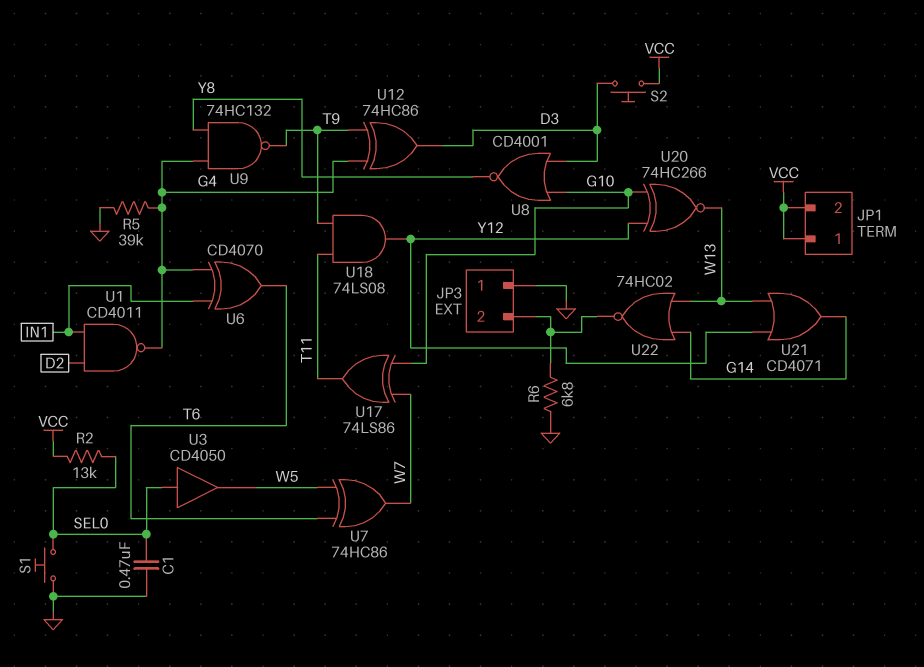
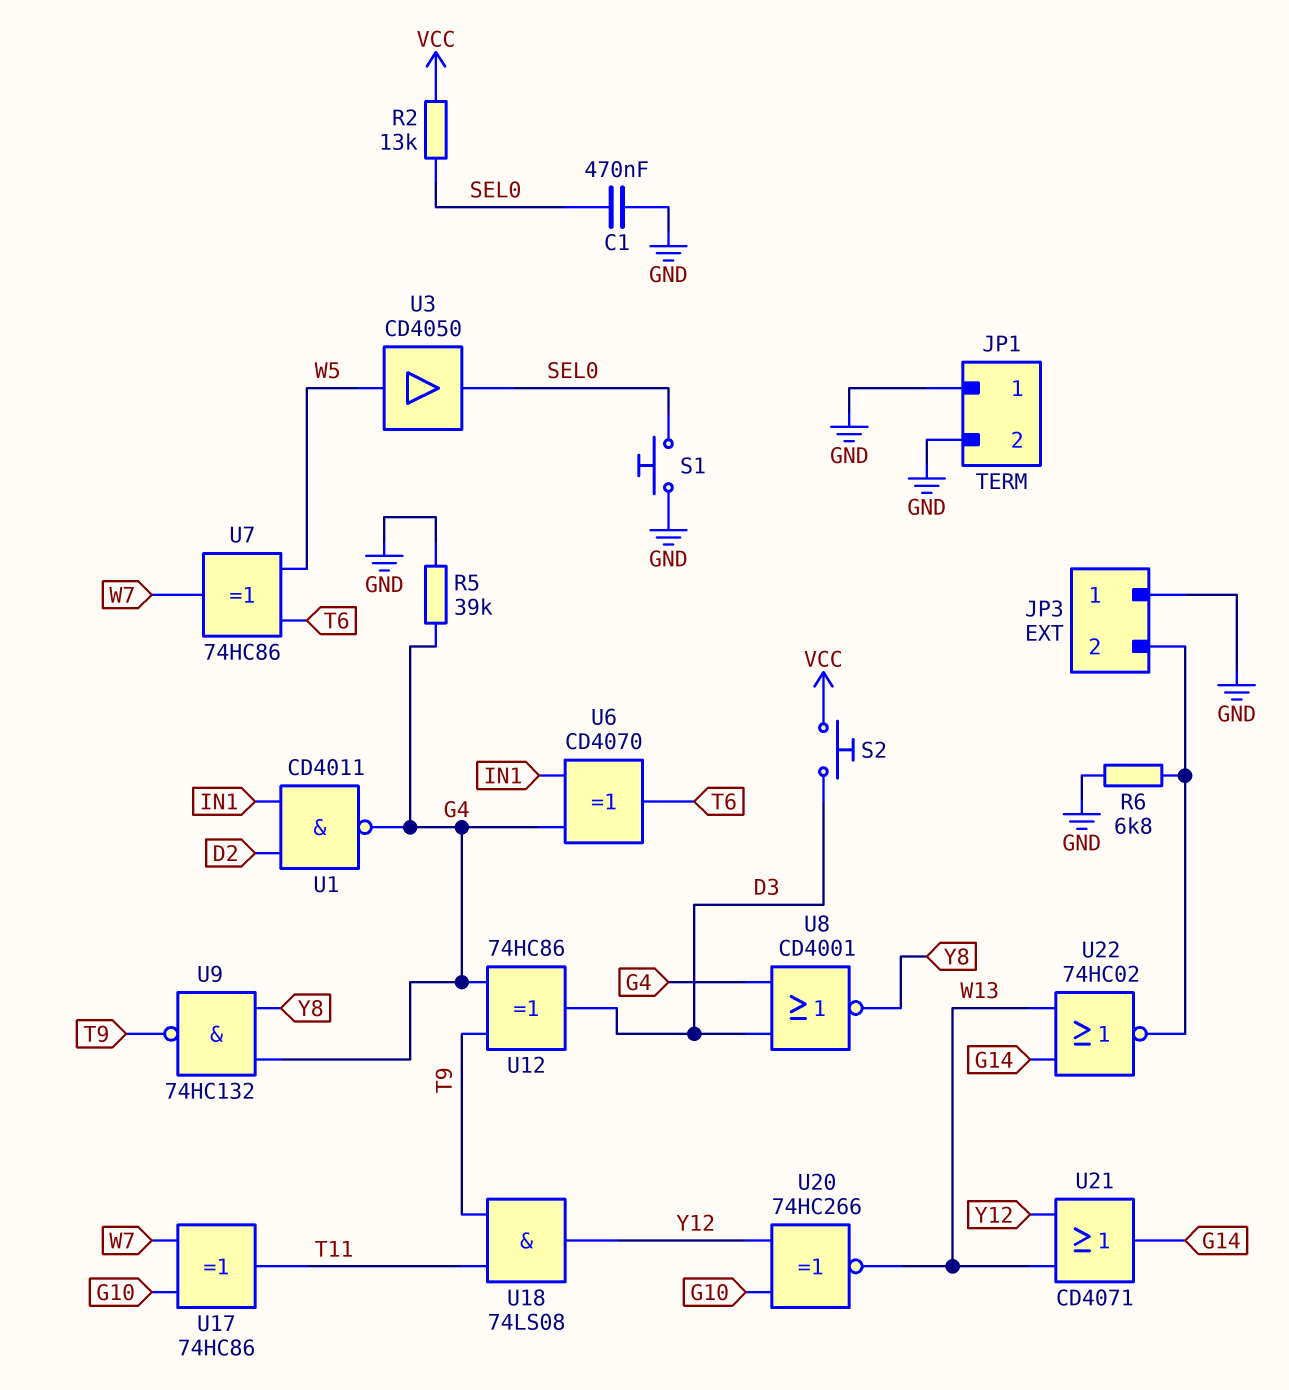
JP1 pin 1: VCC -> GND
JP1 pin 2: VCC -> GND
U3: buffer CD4050 (in SEL0, out W5) -> buffer CD4050 (in W5, out SEL0)
U8: NOR CD4001 (in D3, in G10, out Y8) -> NOR CD4001 (in D3, in G4, out Y8)
U17: XOR 74LS86 (in G10, in W7, out T11) -> XOR 74HC86 (in G10, in W7, out T11)

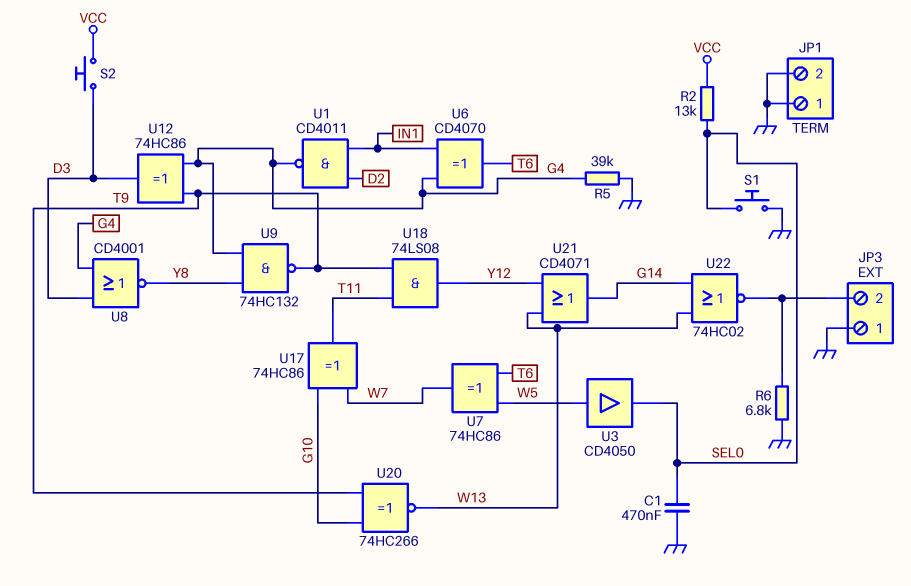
U20: XNOR 74HC266 (in G10, in Y12, out W13) -> XNOR 74HC266 (in G10, in T9, out W13)

